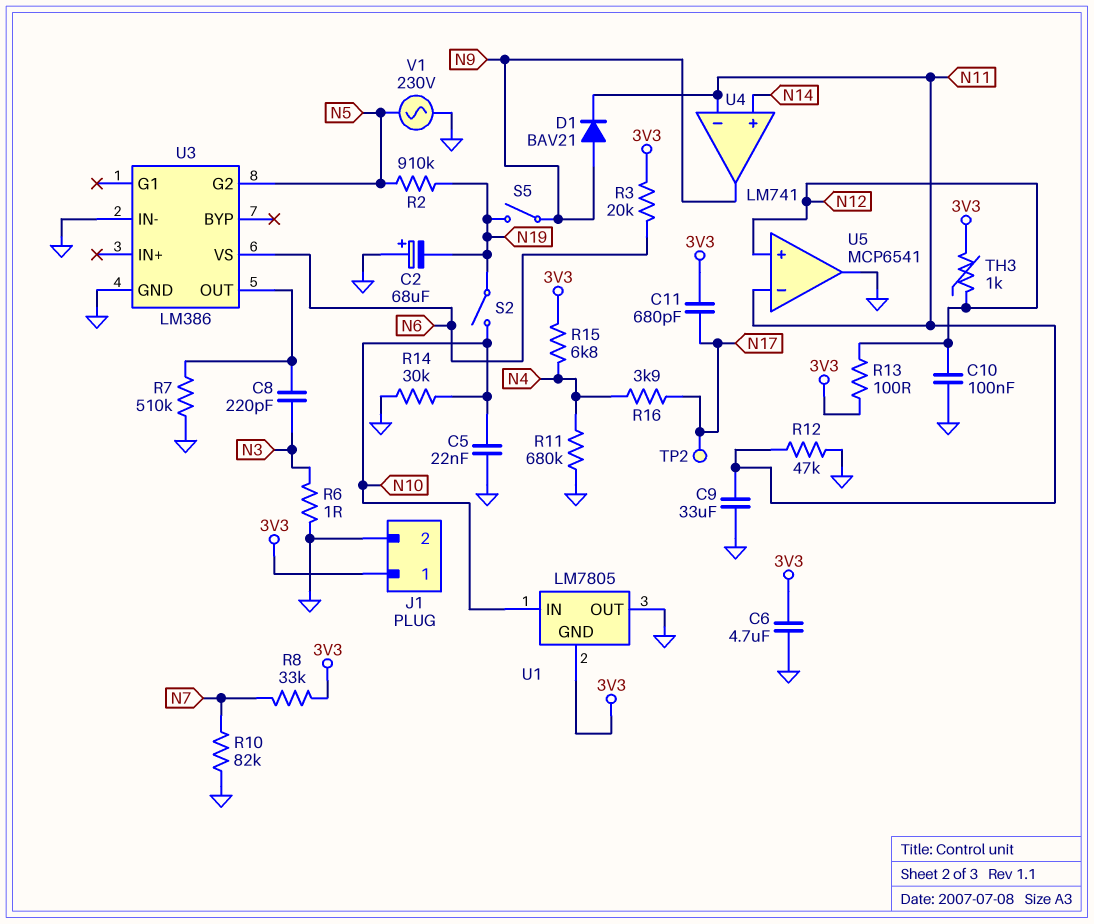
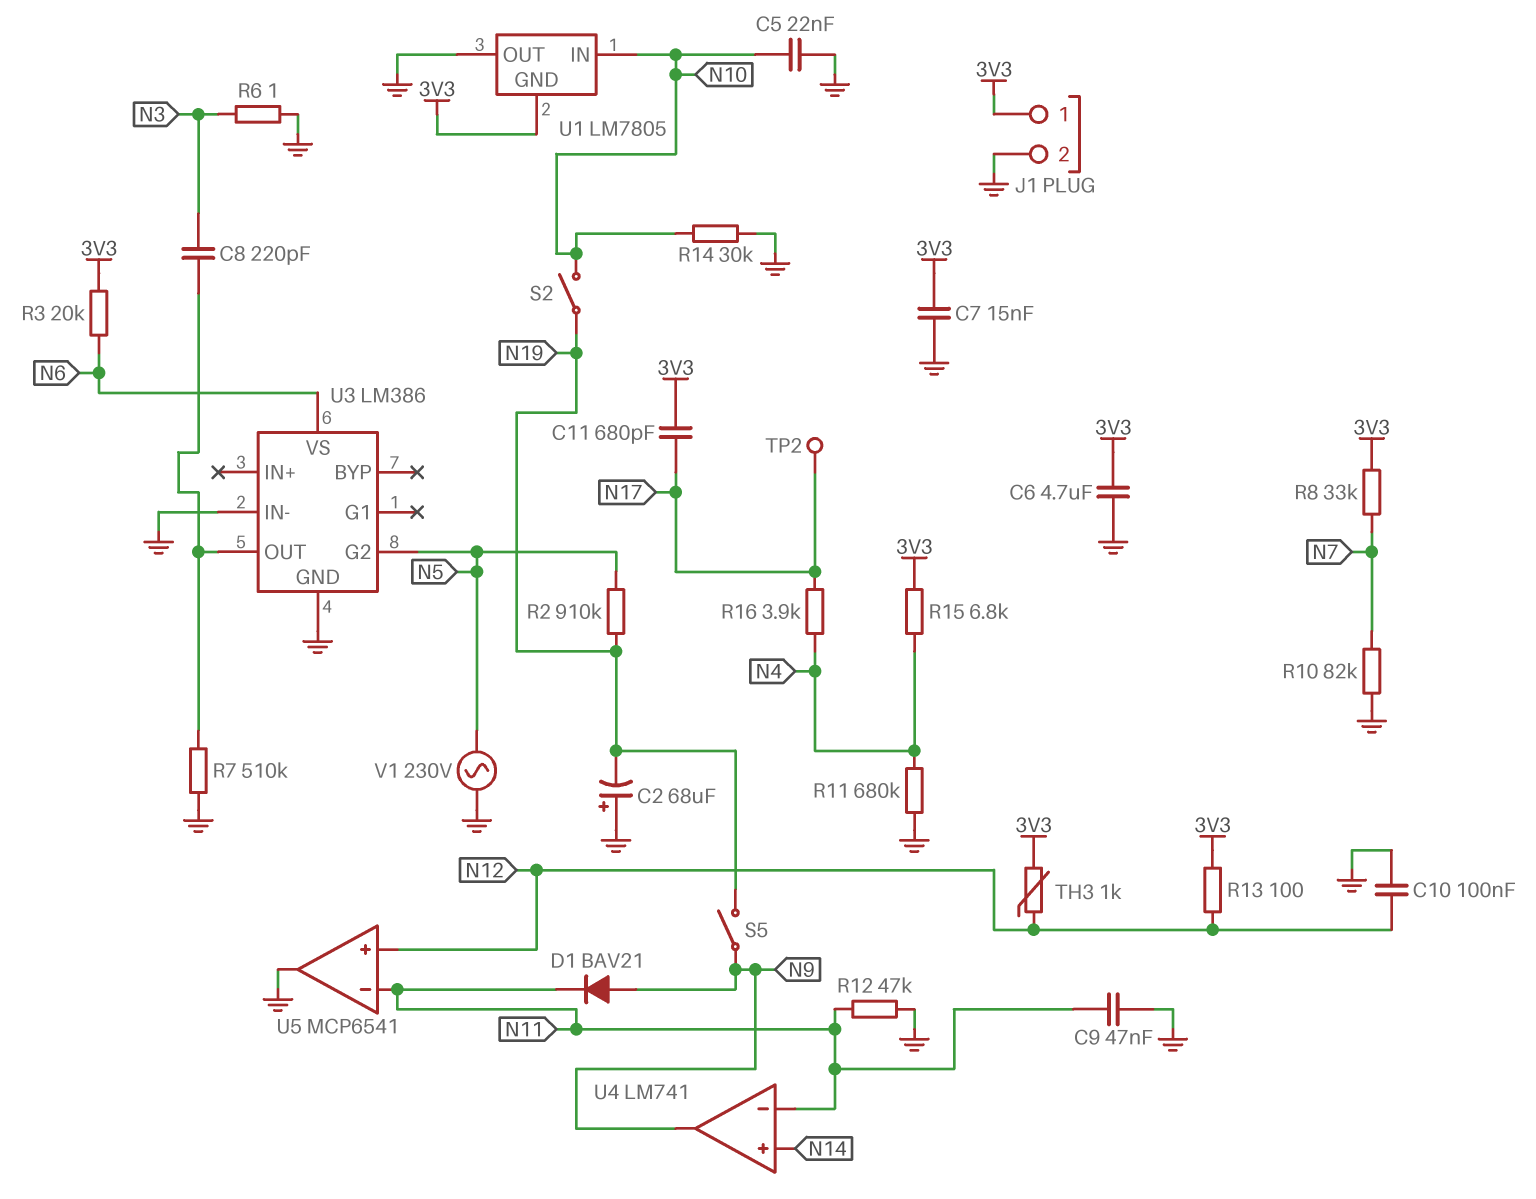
C7: none -> 15nF (3V3, GND)
C9: 33uF (GND, N11) -> 47nF (GND, N11)

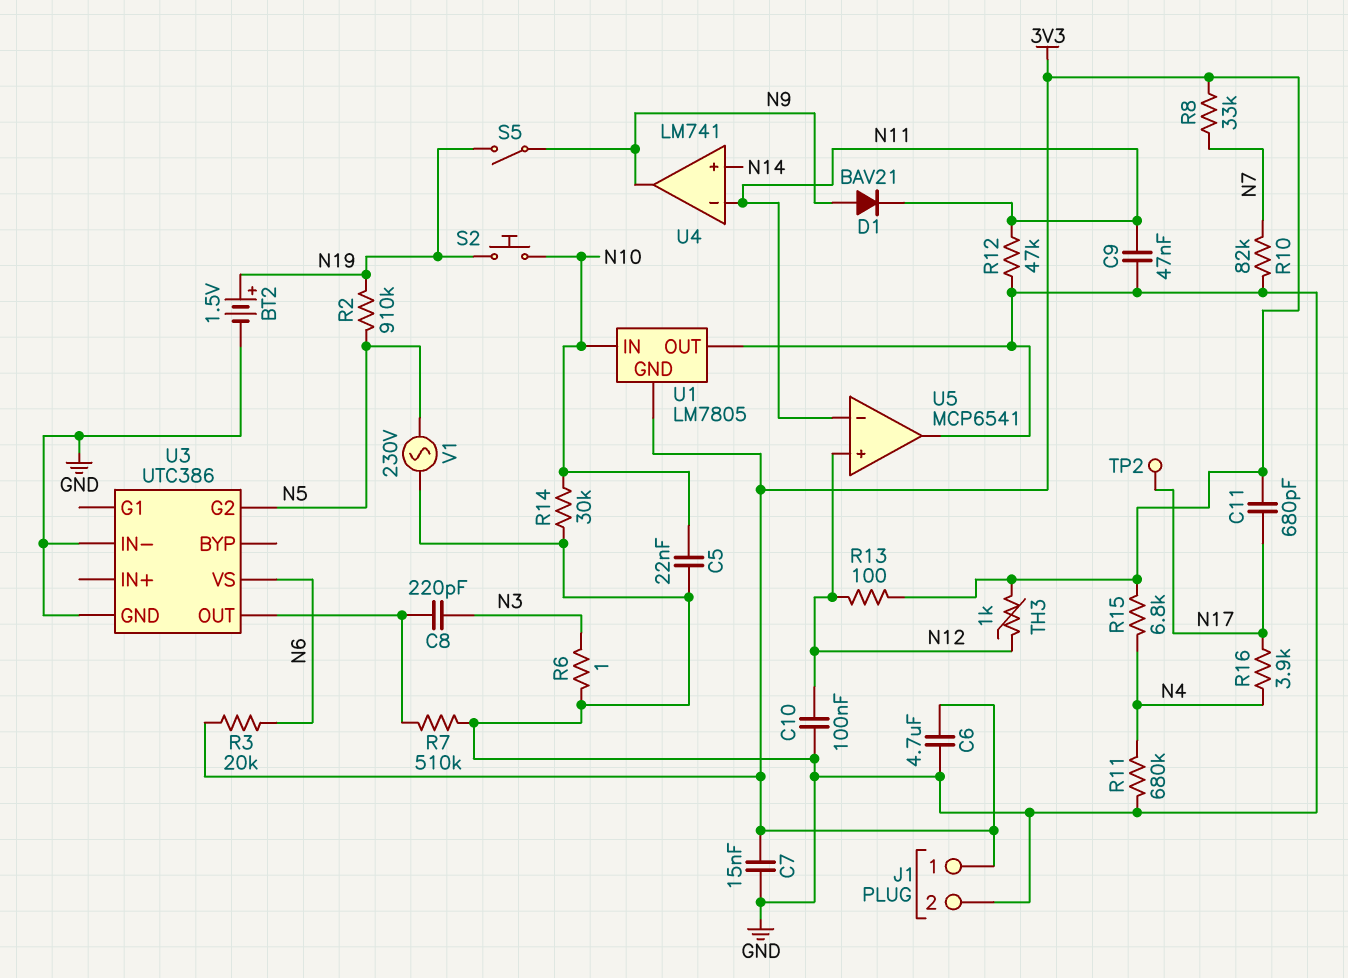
BT2: none -> 1.5V (plus N19, minus GND)
C2: 68uF (plus GND, minus N19) -> none
S2: switch (N10, N19) -> button (N10, N19)
U3: LM386 -> UTC386

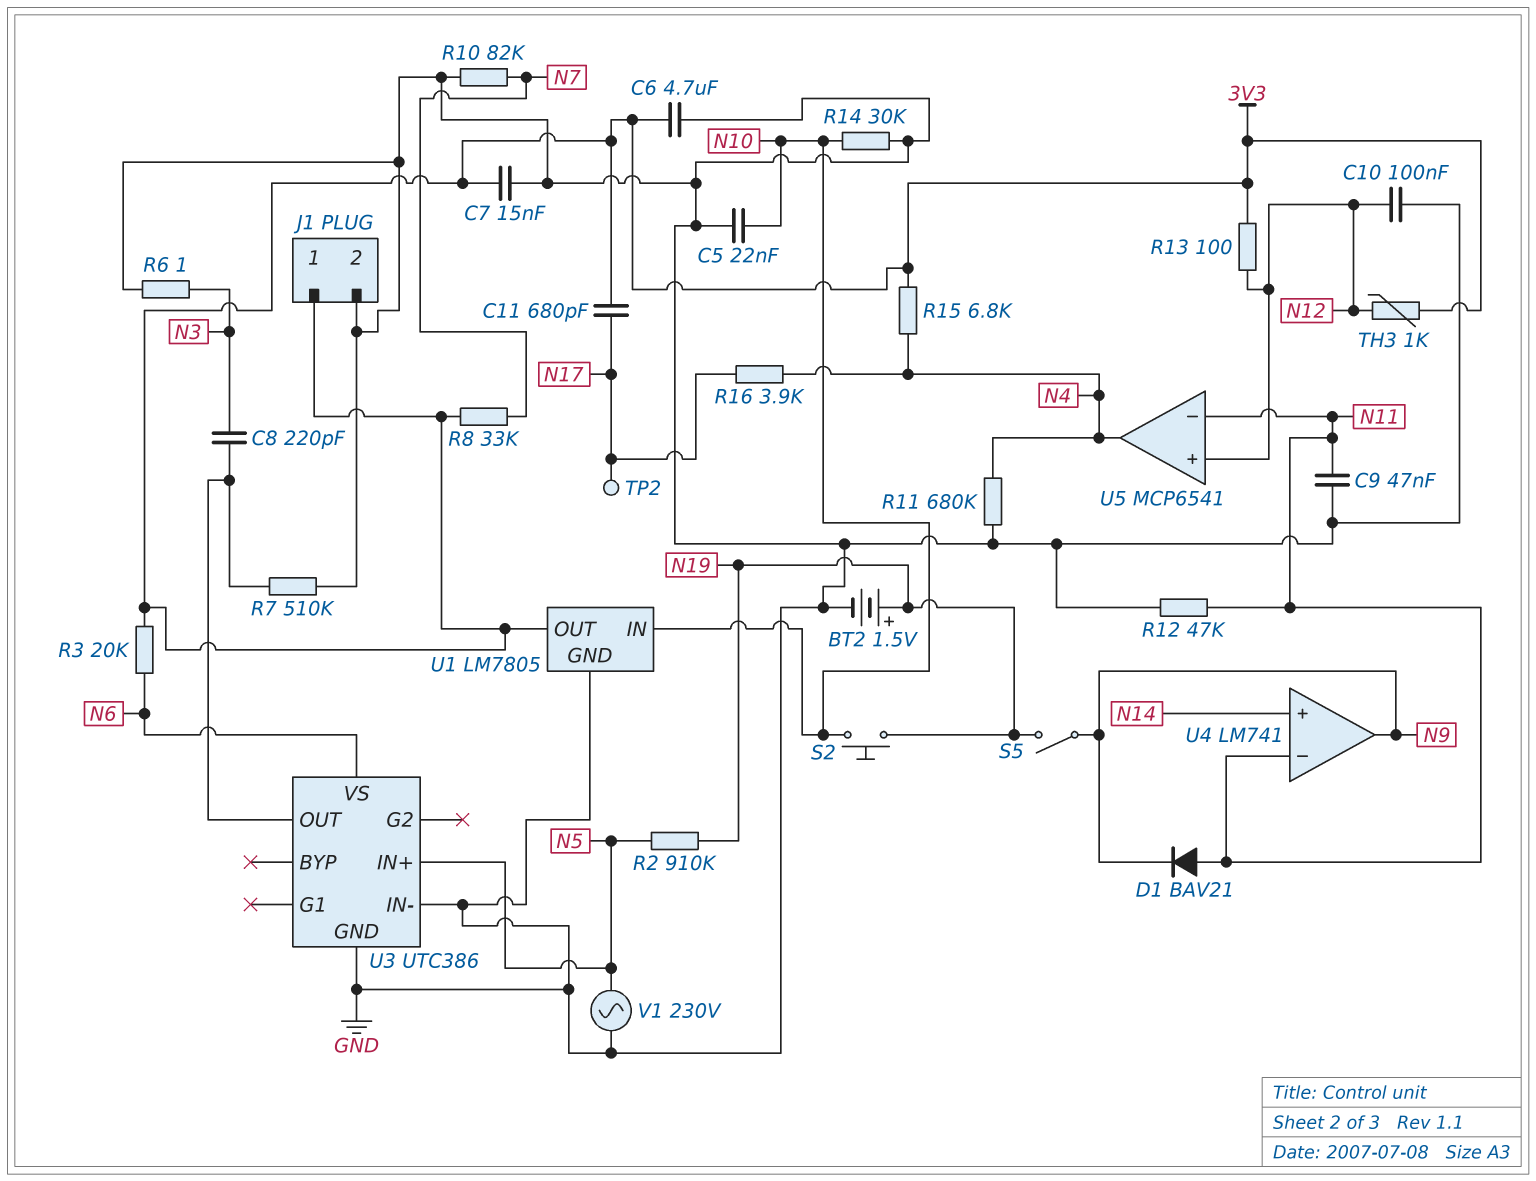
D1: diode BAV21 (A N9, K N11) -> diode BAV21 (A N11, K N9)
U1 pin GND: 3V3 -> GND
U1 pin OUT: GND -> 3V3
U3 pin G2: N5 -> none
U3 pin IN+: none -> N5
U5 pin out: GND -> N4

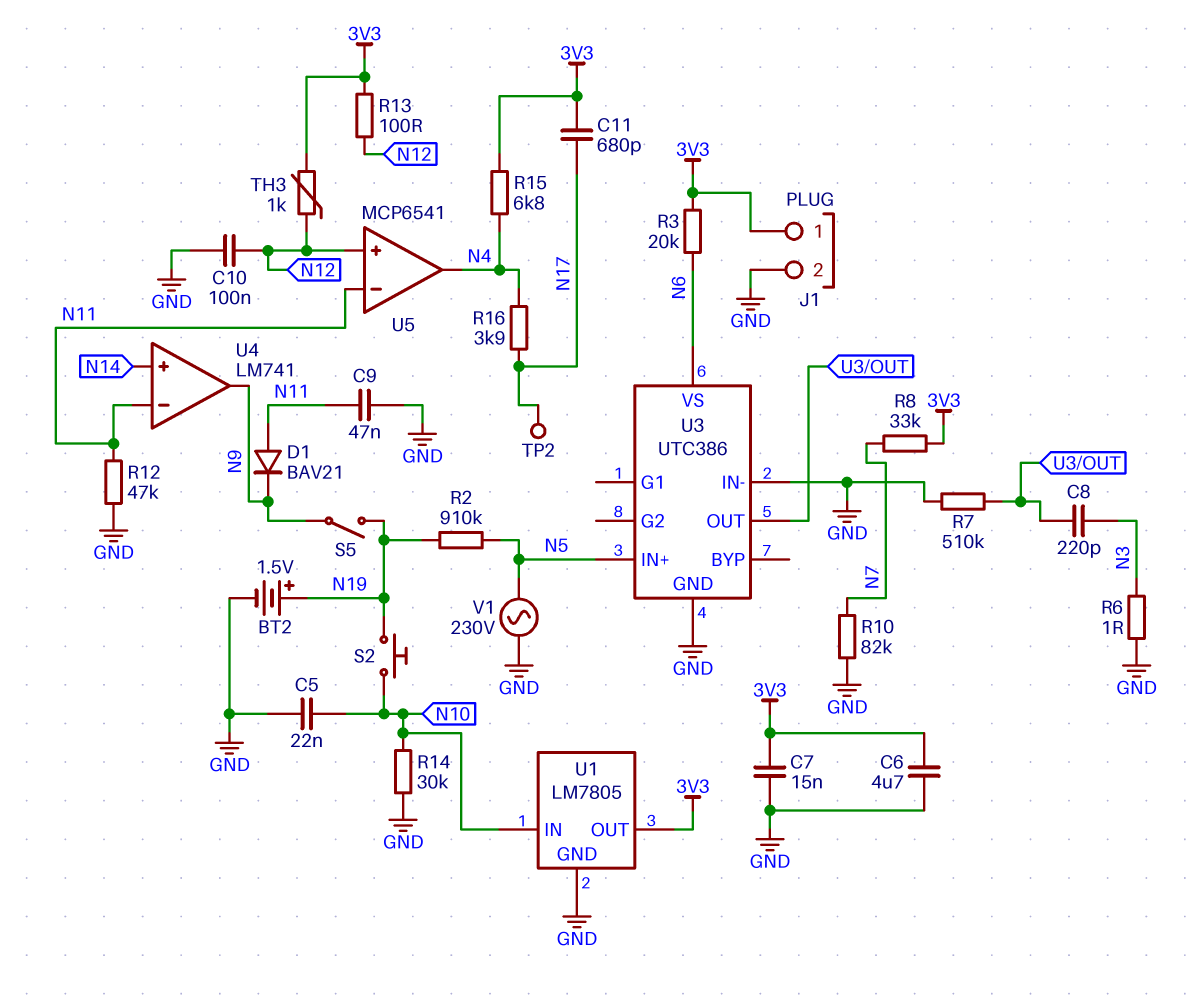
R11: 680k (GND, N4) -> none

